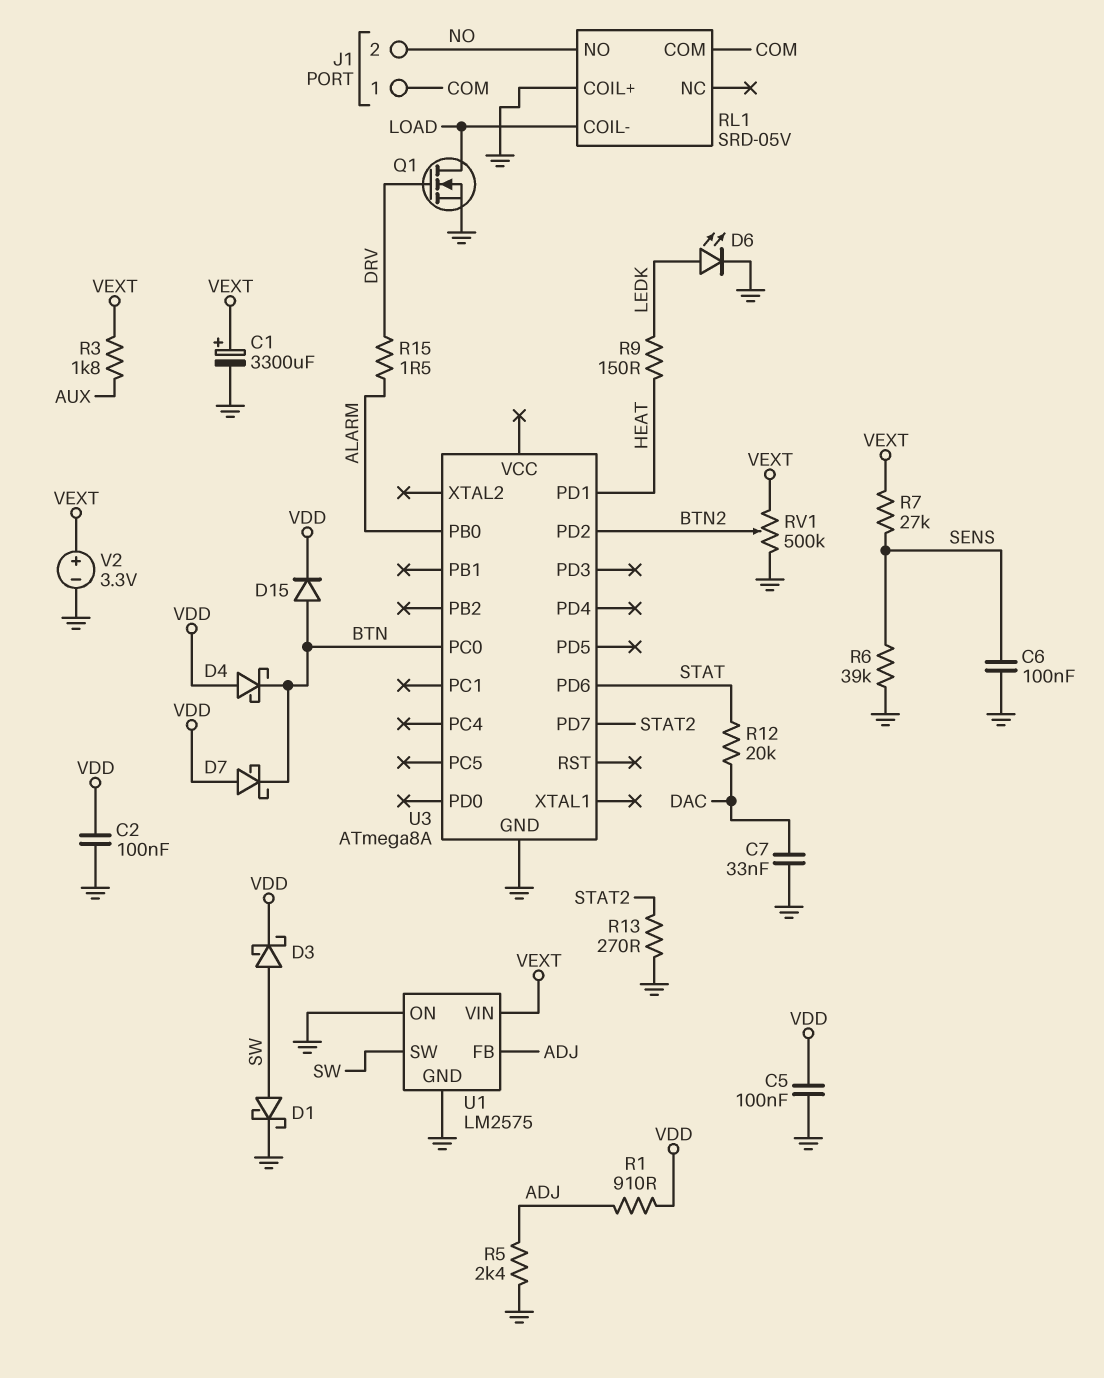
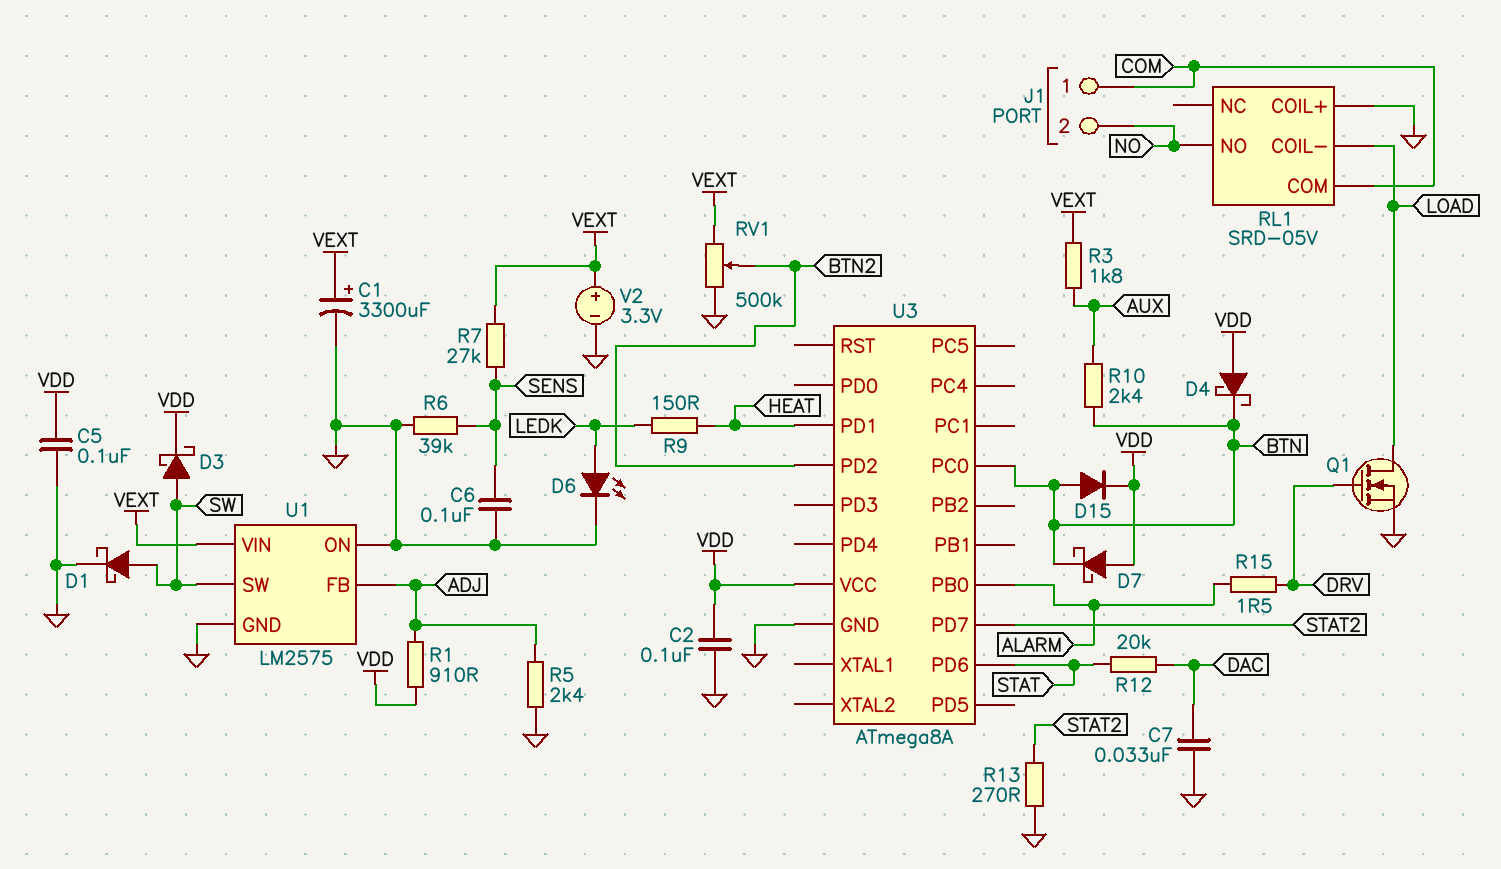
R10: none -> 2.4k (AUX, BTN)
U3 pin VCC: none -> VDD

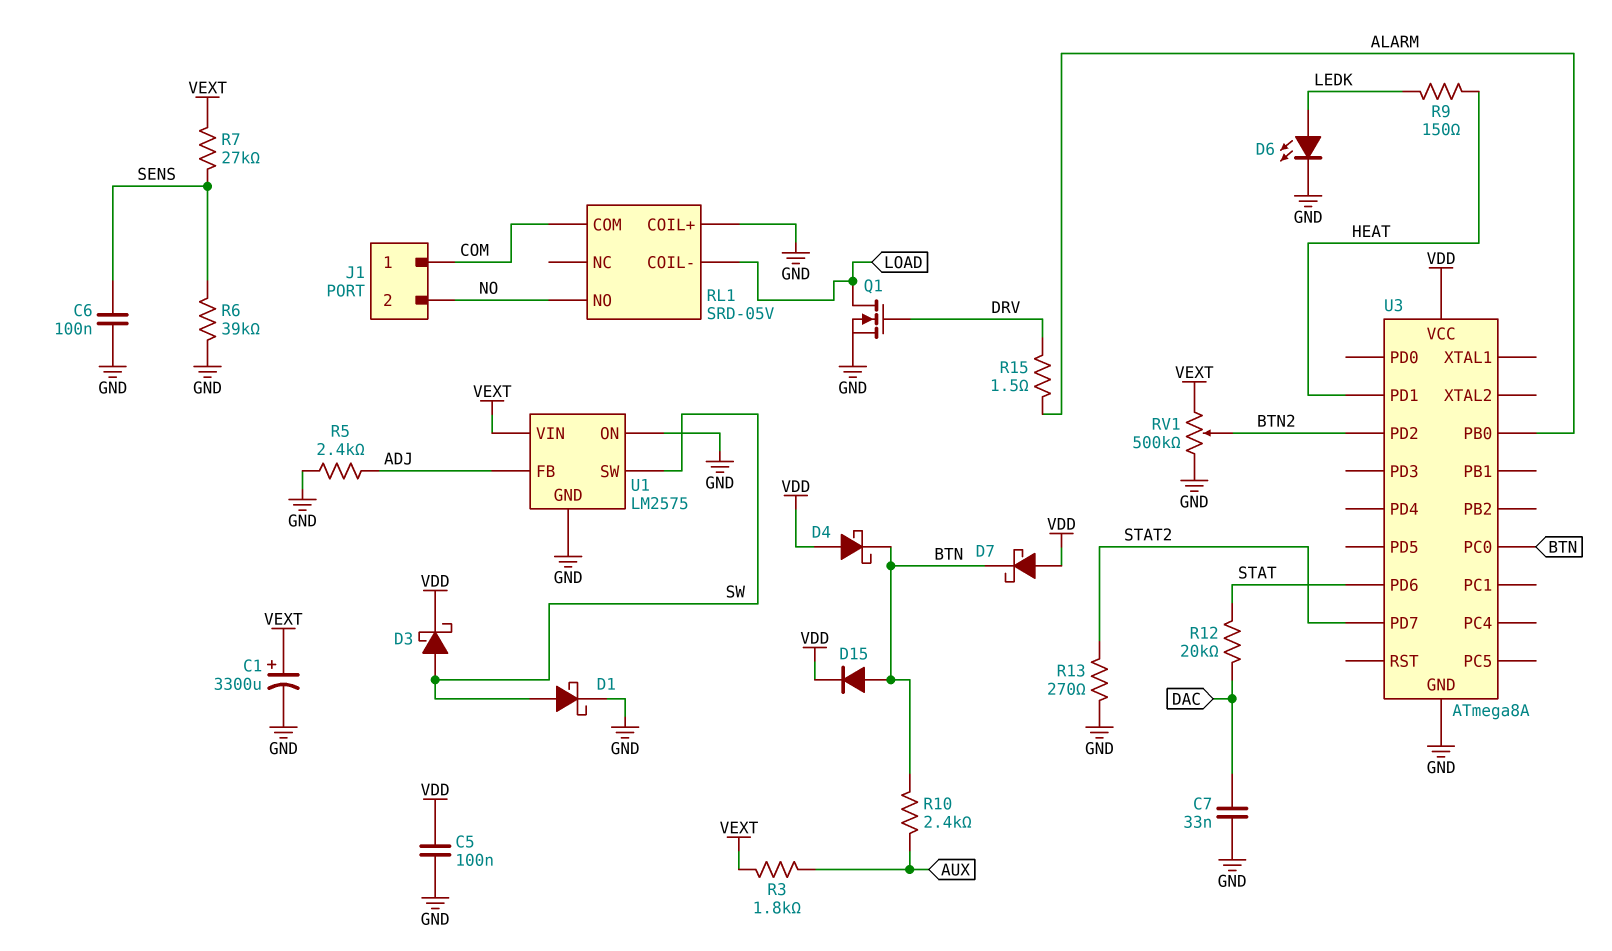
C2: 100nF (GND, VDD) -> none
R1: 910 (ADJ, VDD) -> none
V2: 3.3V (plus VEXT, minus GND) -> none

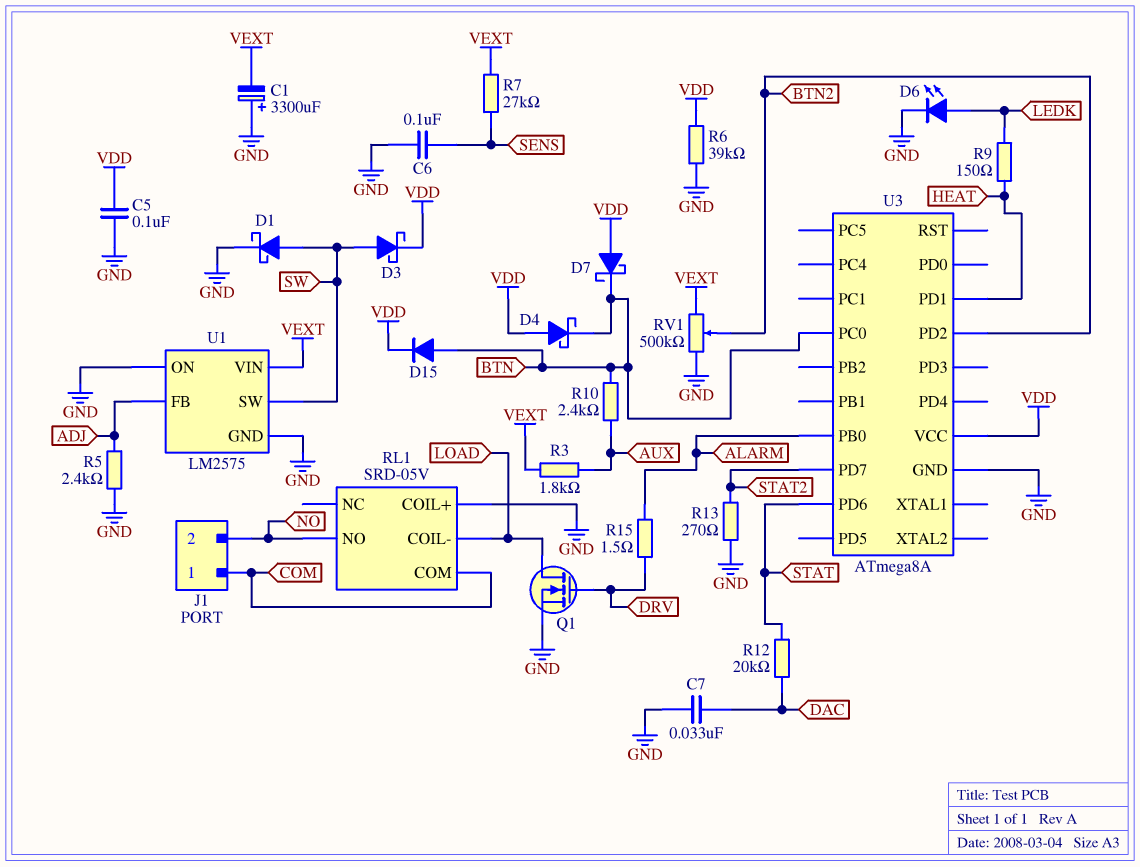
C1: 3300uF (plus VEXT, minus GND) -> 3300uF (plus GND, minus VEXT)
R6: 39k (GND, SENS) -> 39k (GND, VDD)

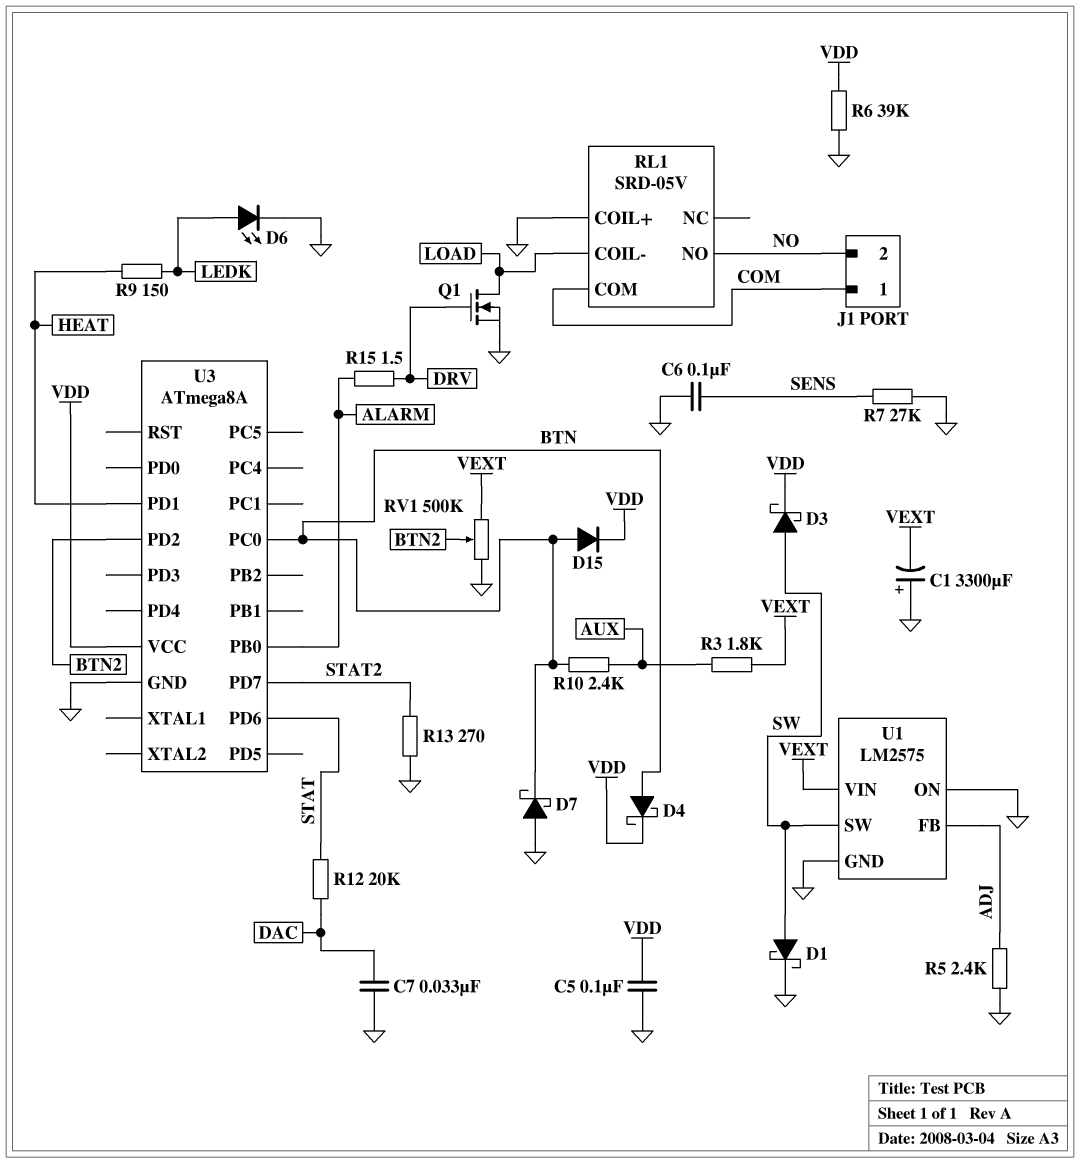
D4: schottky (A VDD, K BTN) -> schottky (A BTN, K VDD)
D7: schottky (A VDD, K BTN) -> schottky (A GND, K BTN)
R7: 27k (SENS, VEXT) -> 27k (GND, SENS)

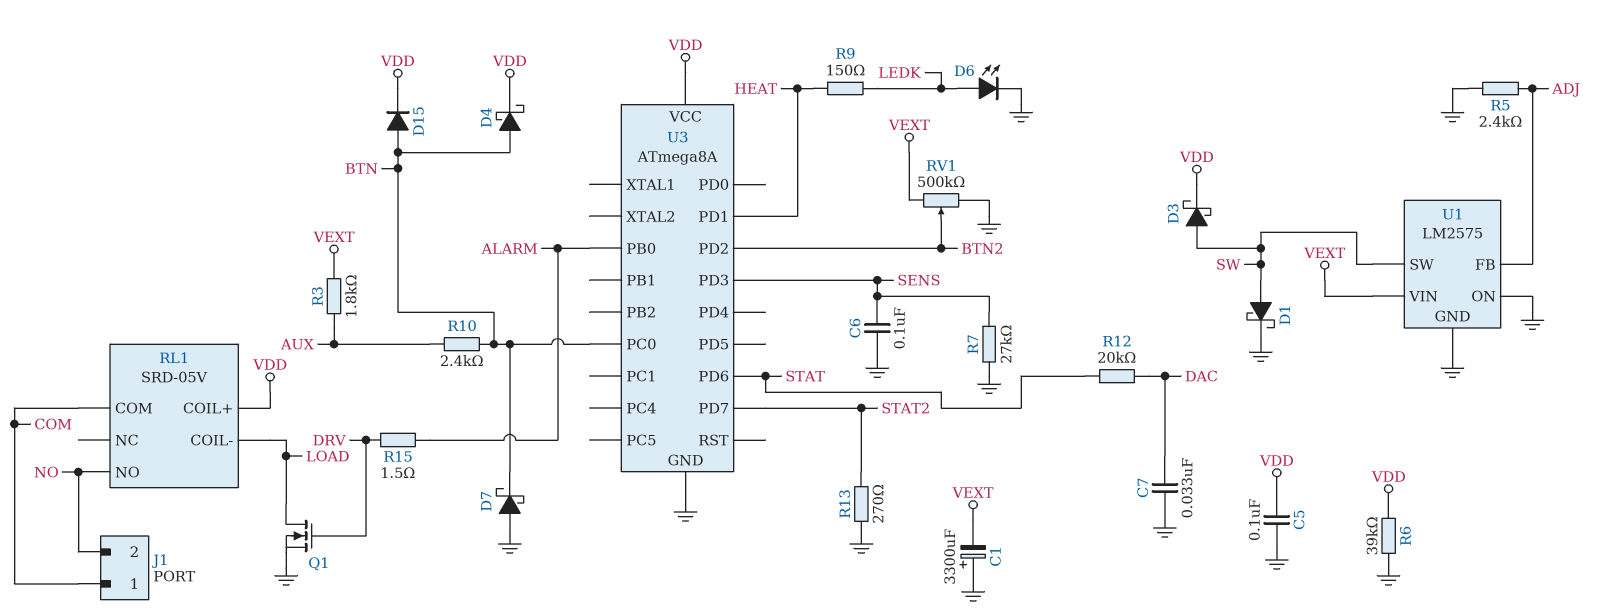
RL1 pin COIL+: GND -> VDD
U3 pin PD3: none -> SENS

